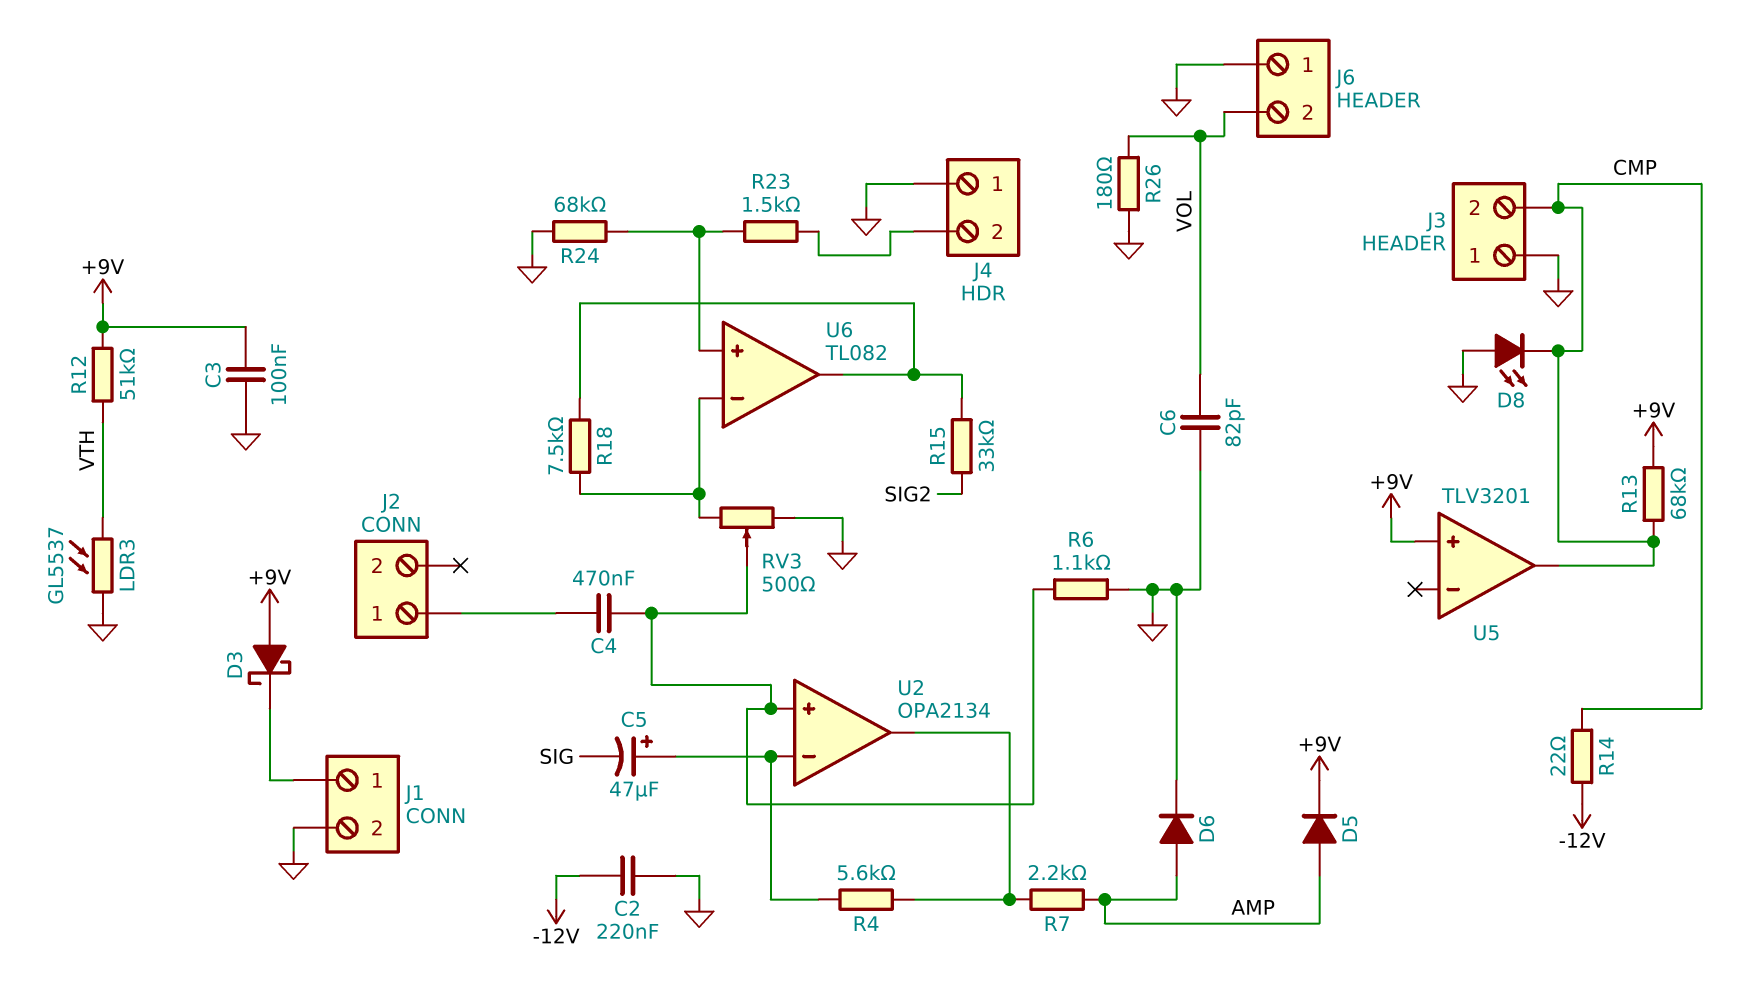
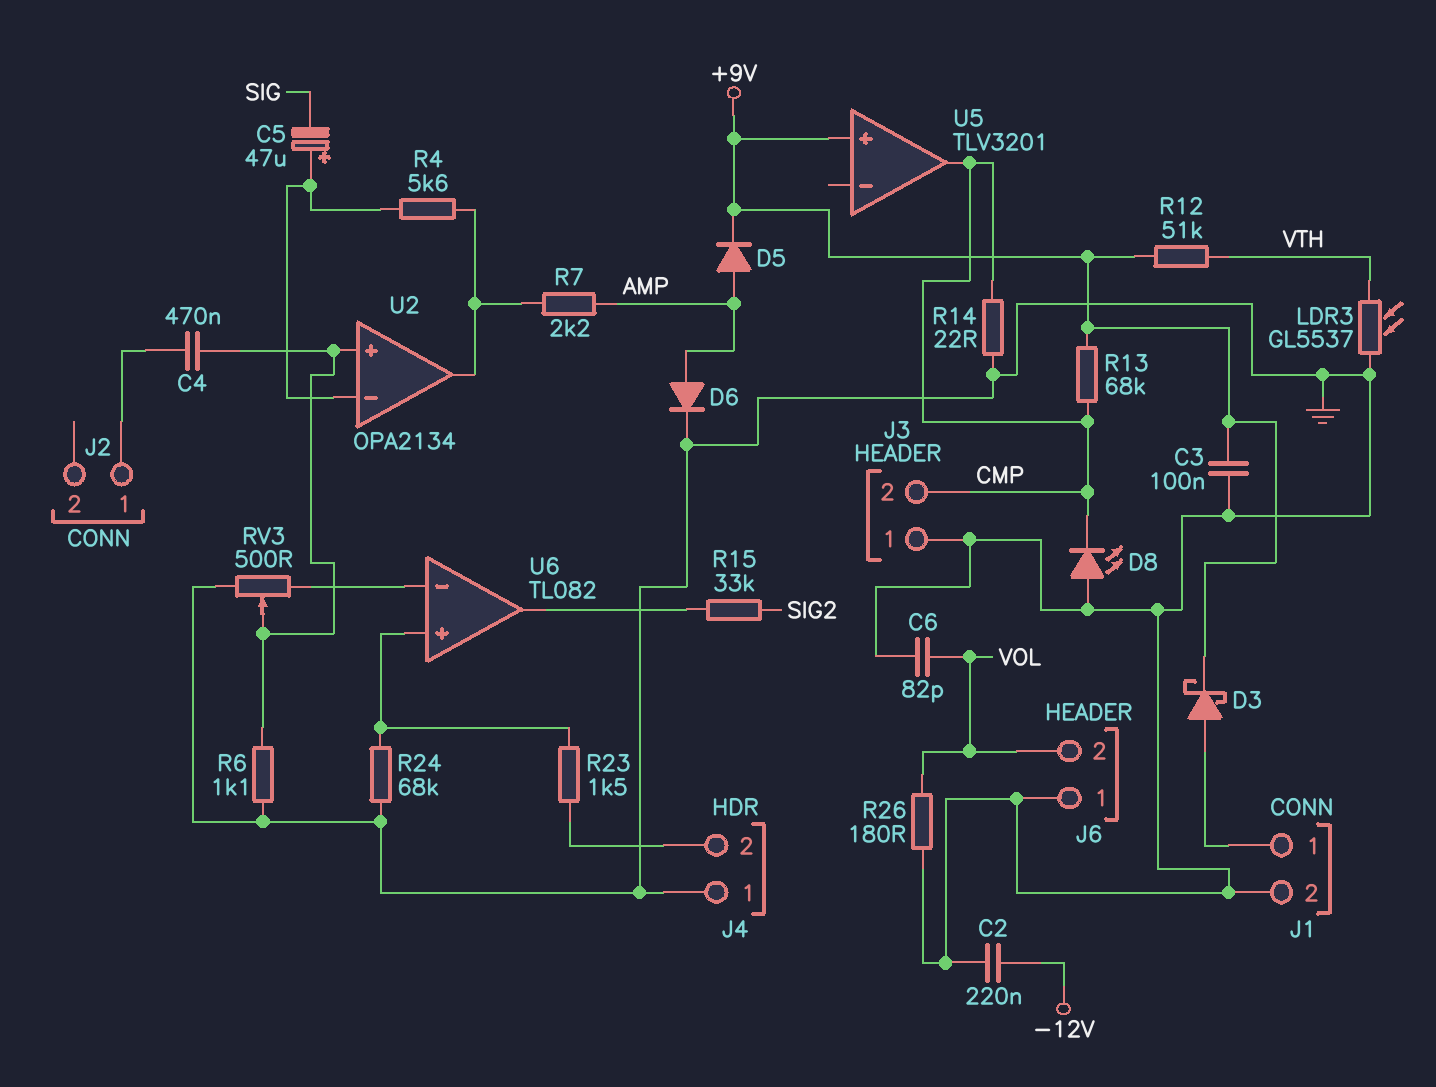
D3: schottky (A +9V, K J1/1) -> schottky (A J1/1, K +9V)
R14: 22 (-12V, CMP) -> 22 (CMP, GND)
R18: 7.5k (U6/in-, U6/out) -> none

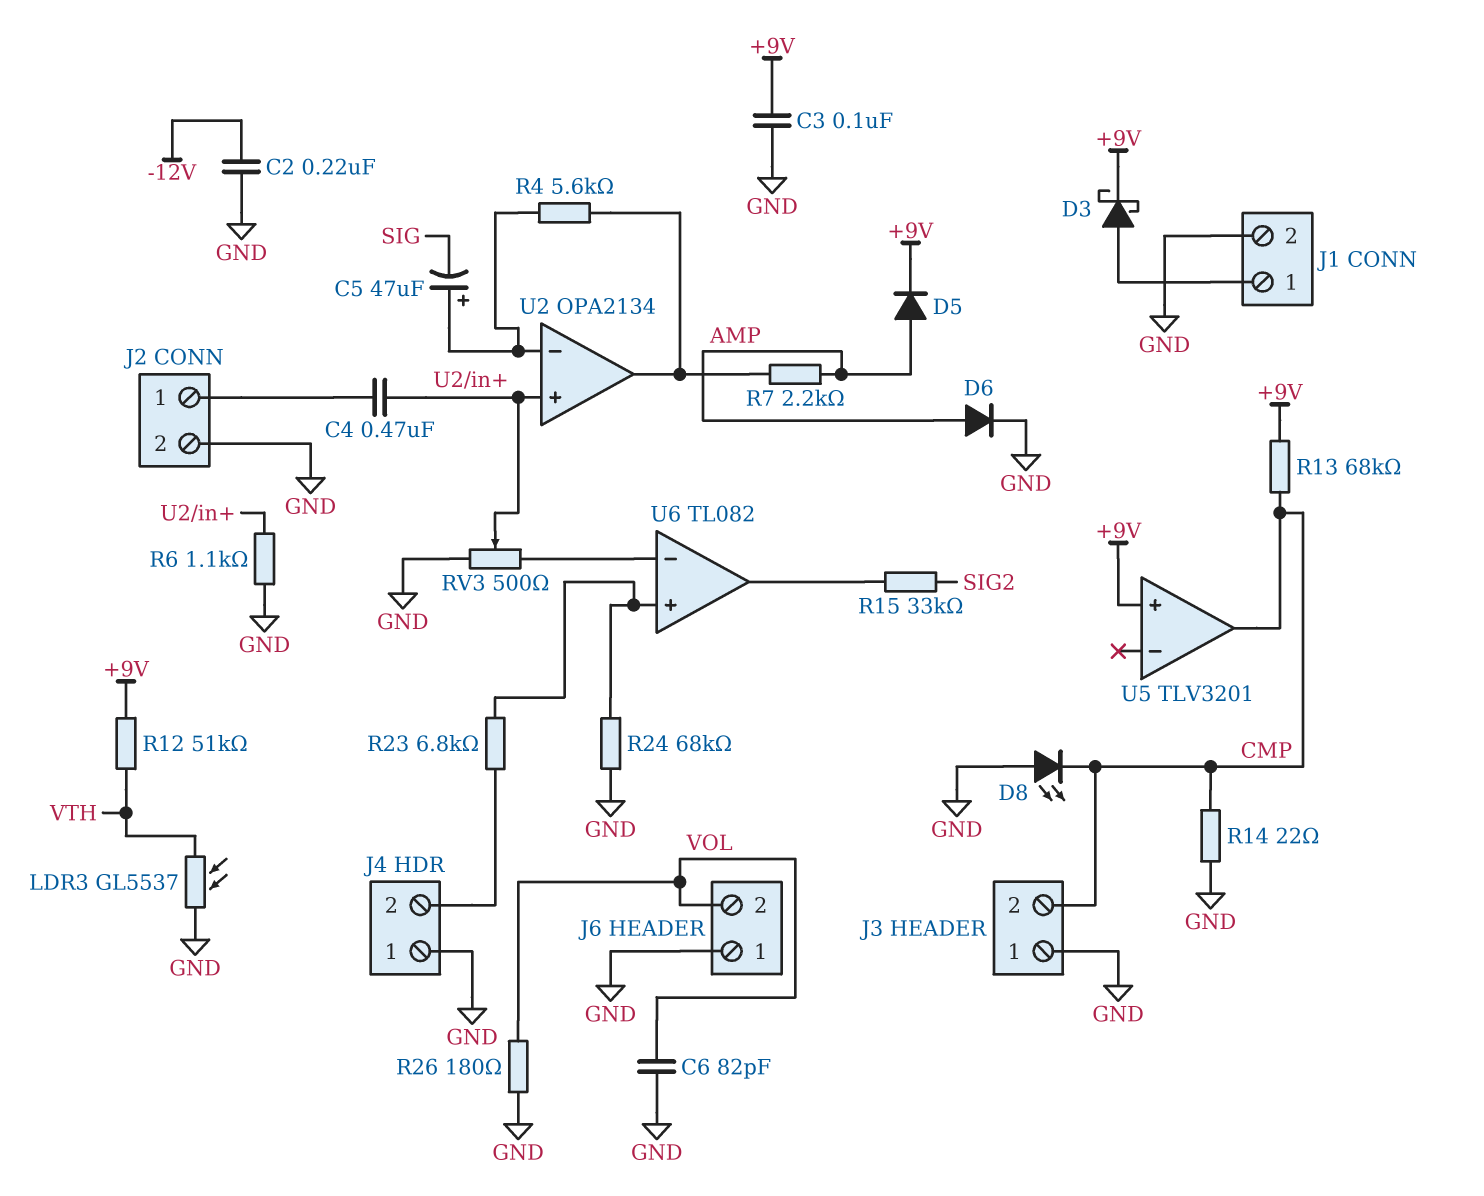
J2 pin 2: none -> GND
R23: 1.5k (J4/2, U6/in+) -> 6.8k (J4/2, U6/in+)

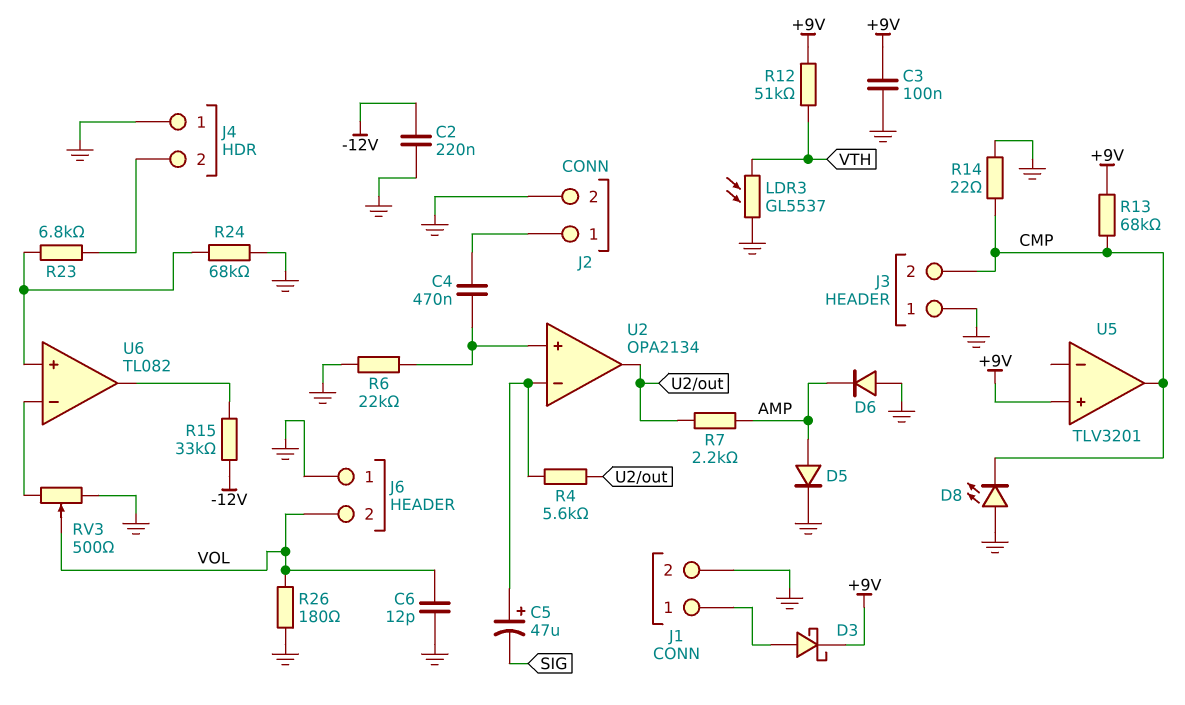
C6: 82pF (GND, VOL) -> 12pF (GND, VOL)
D5: diode (A AMP, K +9V) -> diode (A AMP, K GND)
D6: diode (A AMP, K GND) -> diode (A GND, K AMP)
R6: 1.1k (GND, U2/in+) -> 22k (GND, U2/in+)
R15: 33k (SIG2, U6/out) -> 33k (-12V, U6/out)
RV3: 500 (GND, U6/in-, wiper U2/in+) -> 500 (GND, U6/in-, wiper VOL)

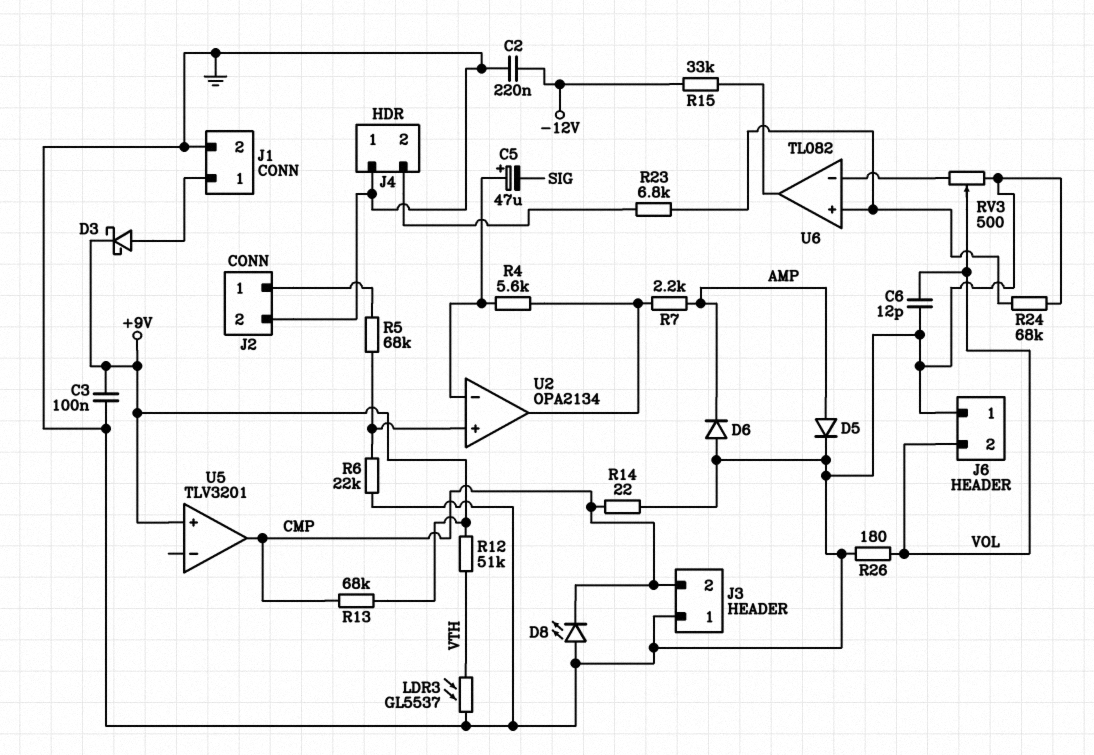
C4: 470nF (J2/1, U2/in+) -> none
R5: none -> 68k (J2/1, U2/in+)

